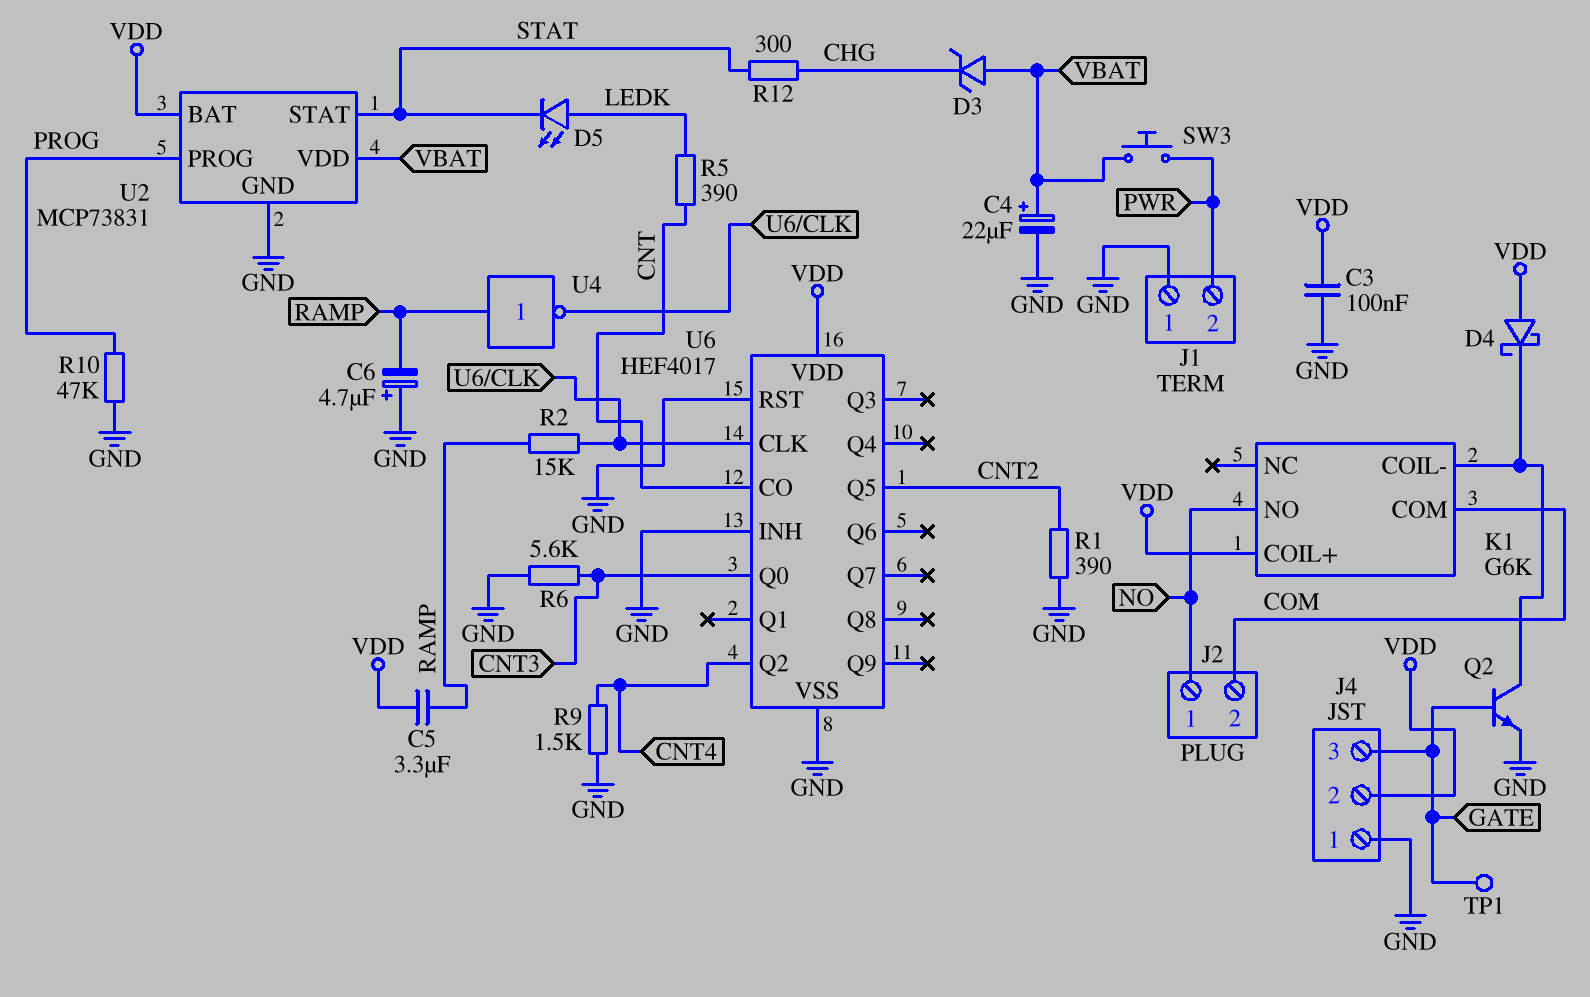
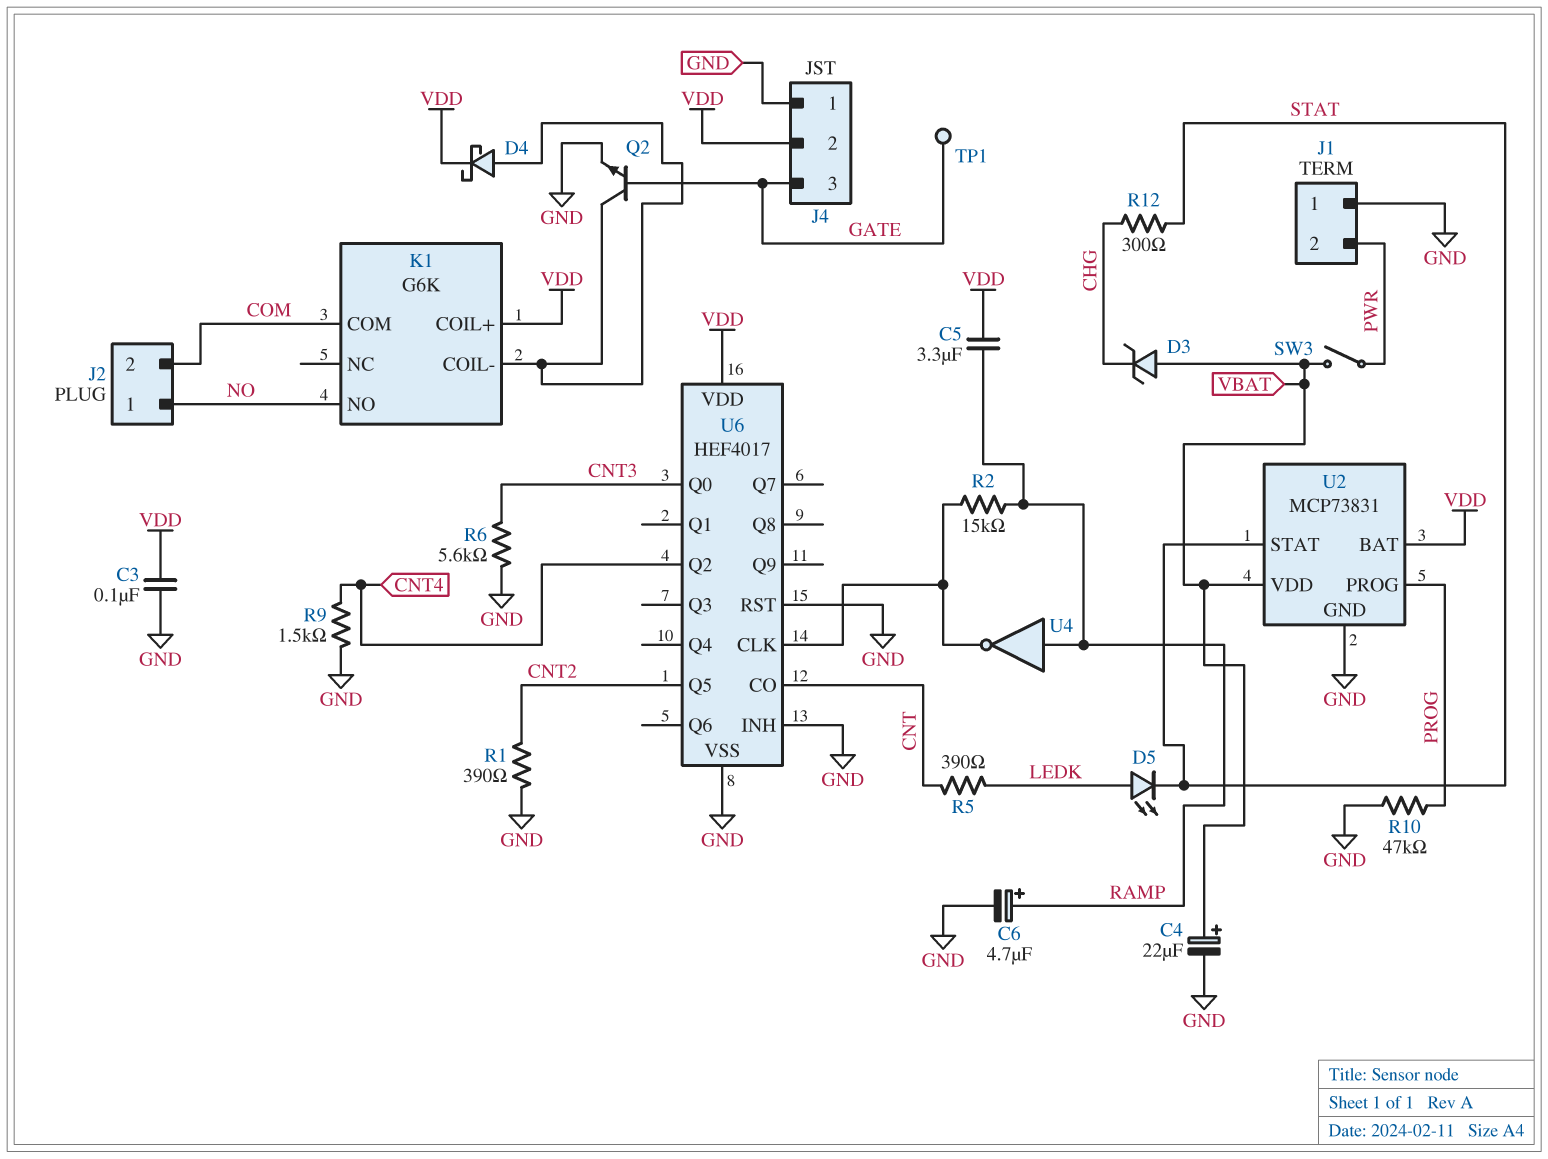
C6: 4.7uF (plus GND, minus RAMP) -> 4.7uF (plus RAMP, minus GND)
D4: schottky (A VDD, K K1/COIL-) -> schottky (A K1/COIL-, K VDD)
SW3: button (PWR, VBAT) -> switch (PWR, VBAT)

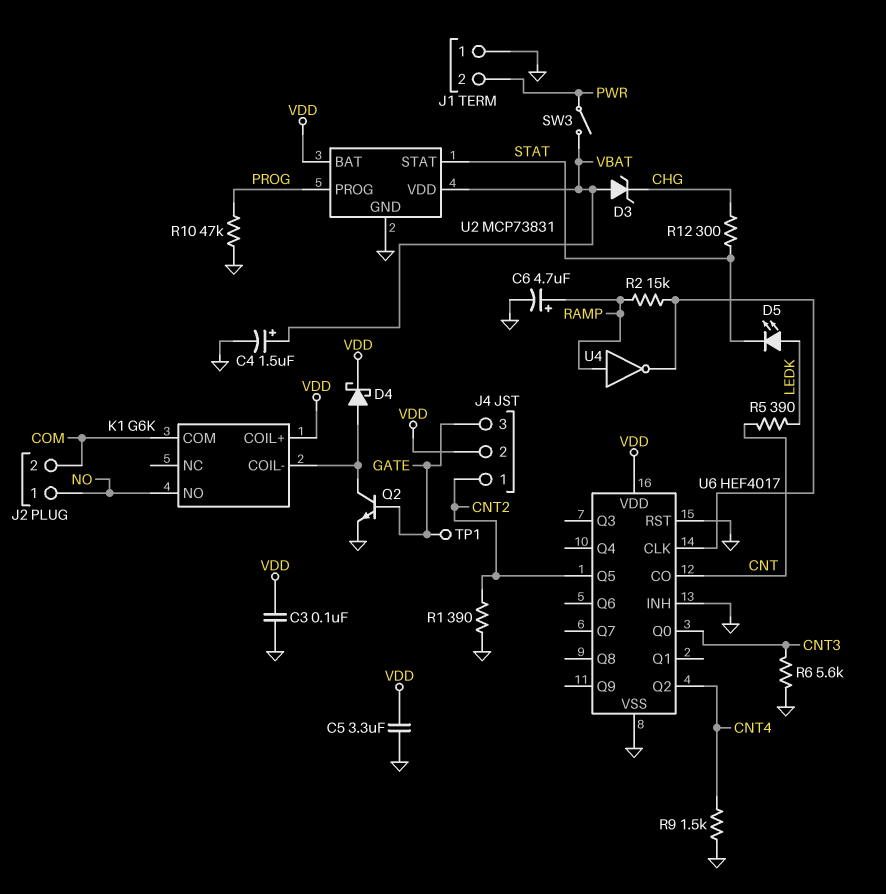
C4: 22uF (plus VBAT, minus GND) -> 1.5uF (plus VBAT, minus GND)
C5: 3.3uF (RAMP, VDD) -> 3.3uF (GND, VDD)
J4 pin 1: GND -> CNT2

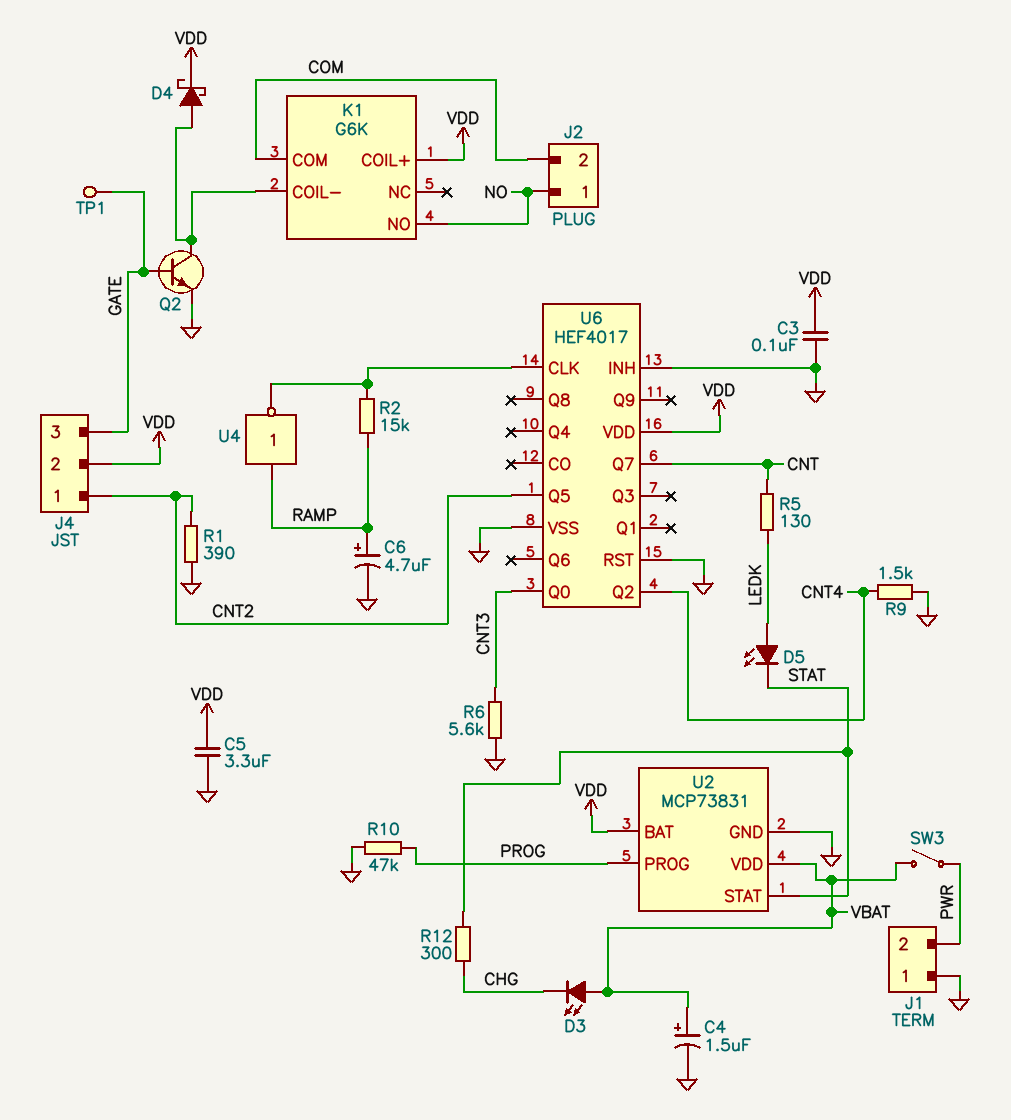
D3: zener (A VBAT, K CHG) -> LED (A VBAT, K CHG)
R5: 390 (CNT, LEDK) -> 130 (CNT, LEDK)
U6 pin CO: CNT -> none
U6 pin Q7: none -> CNT

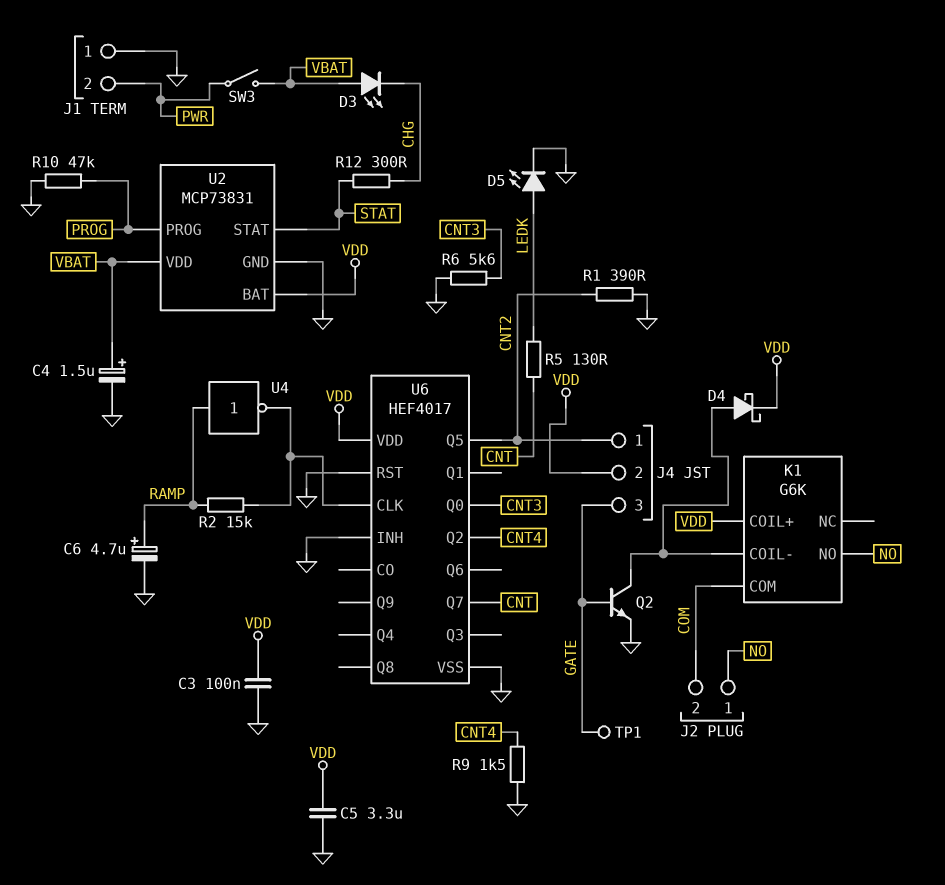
D5: LED (A LEDK, K STAT) -> LED (A LEDK, K GND)

